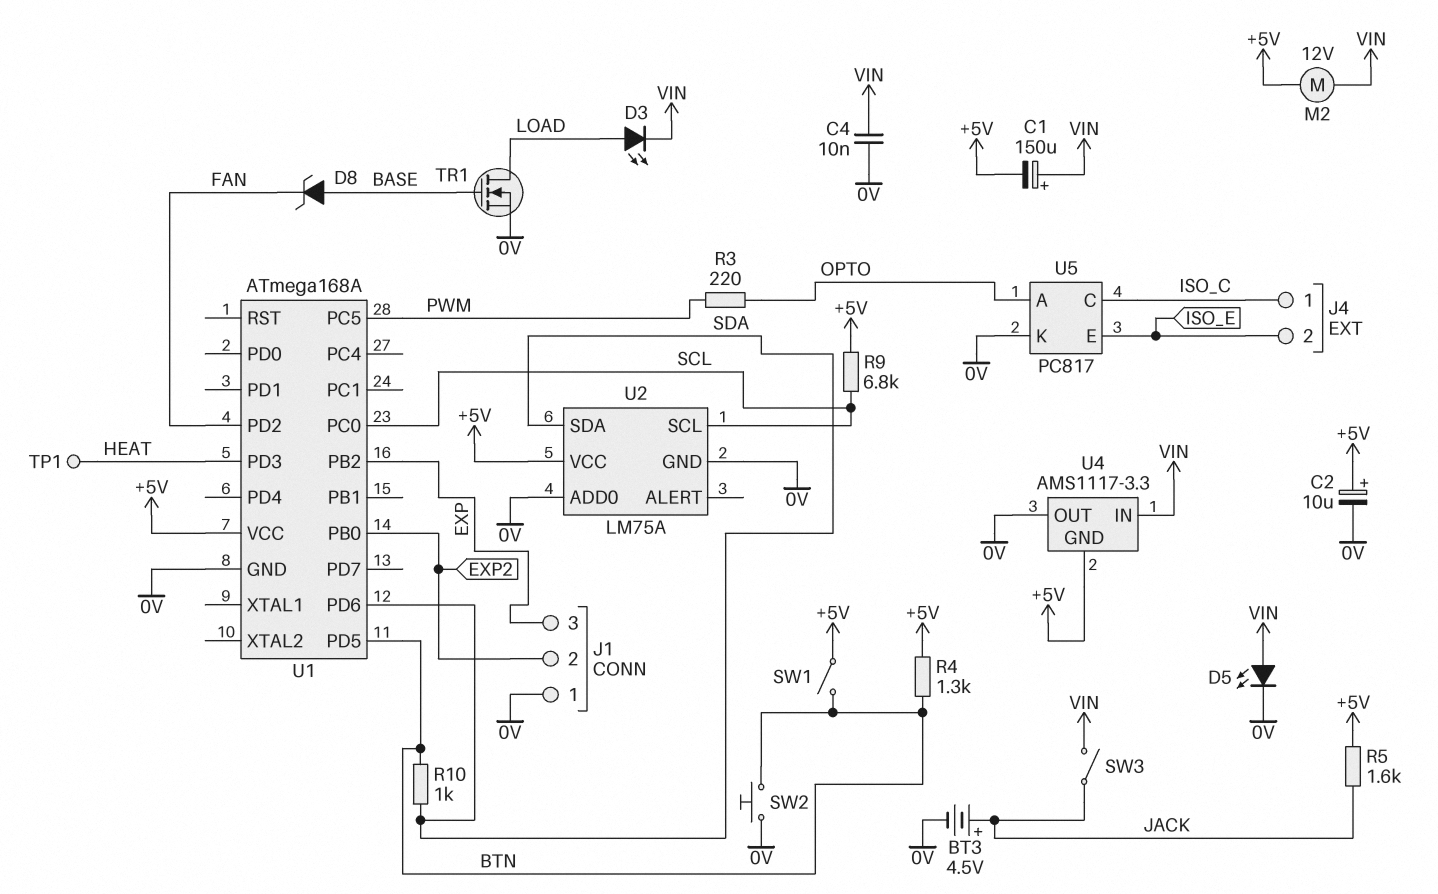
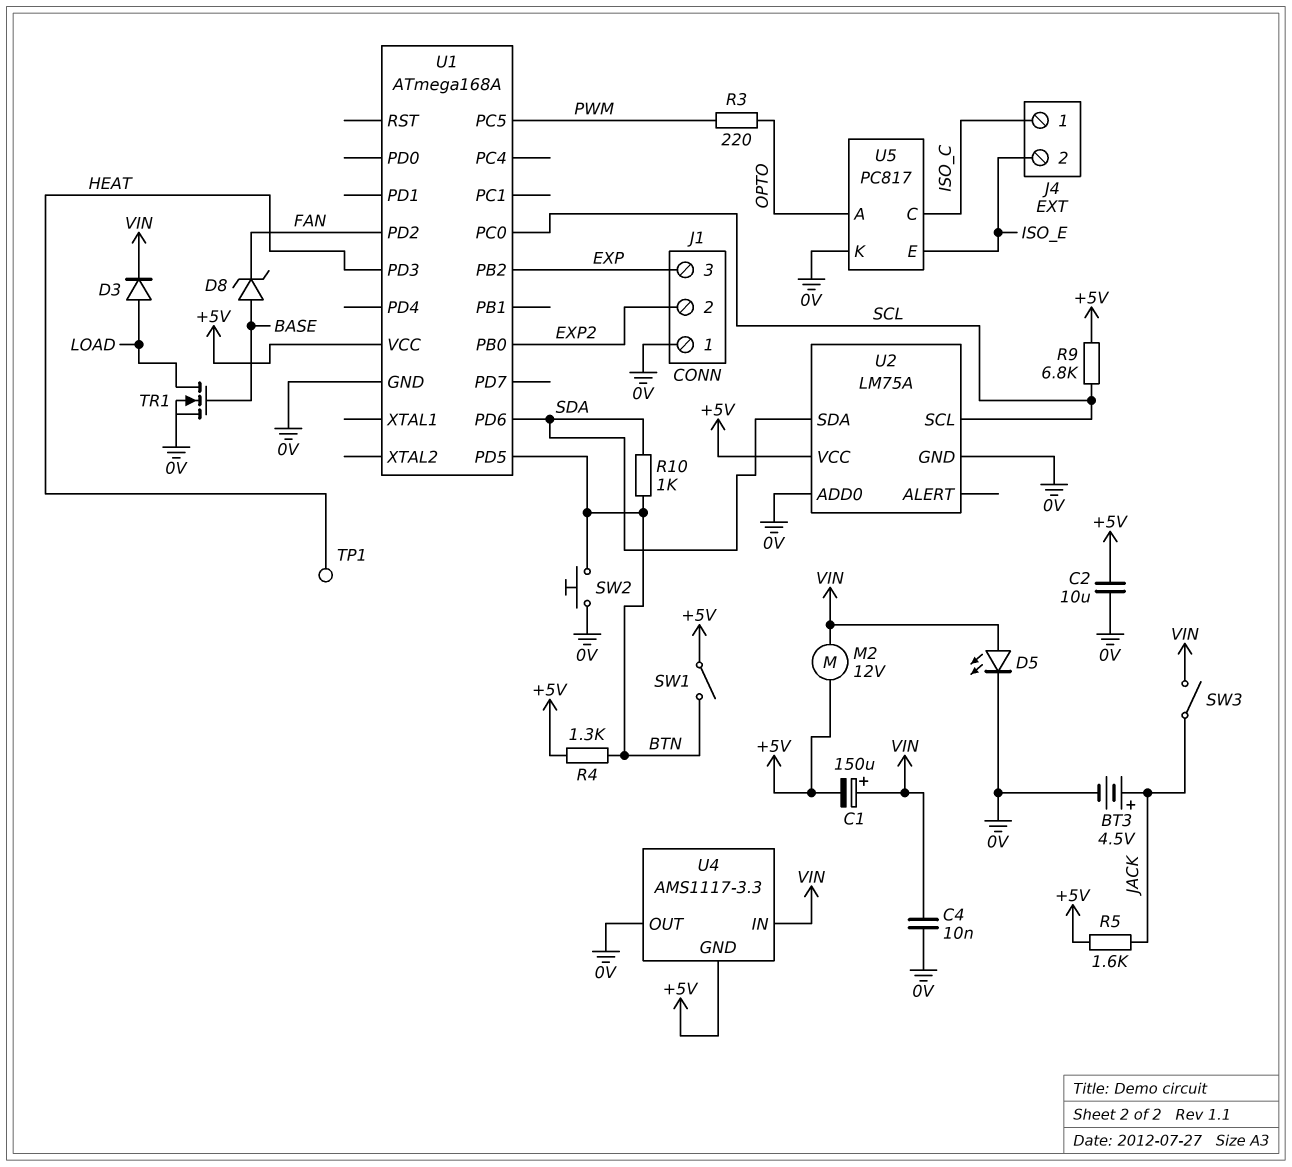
C2: 10uF (plus +5V, minus 0V) -> 10uF (+5V, 0V)
D3: LED (A LOAD, K VIN) -> diode (A LOAD, K VIN)

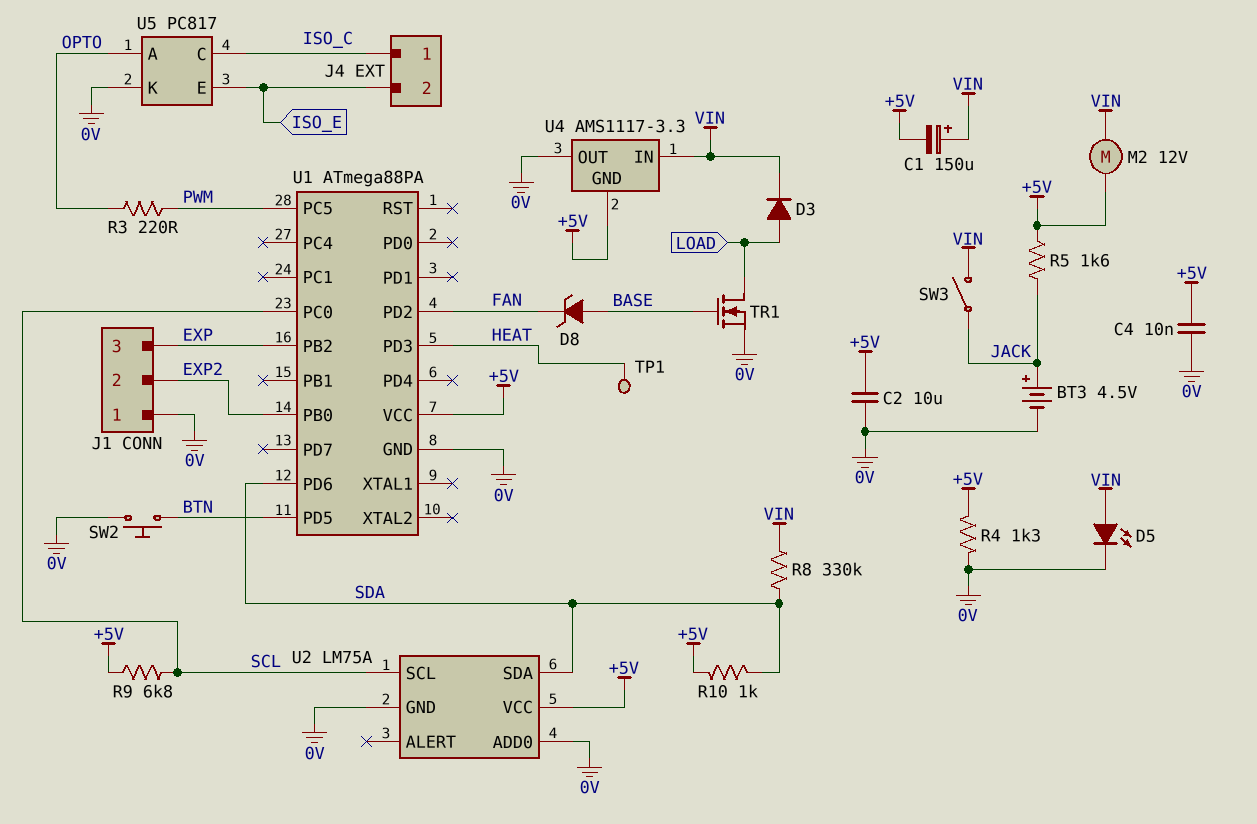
C4: 10nF (0V, VIN) -> 10nF (+5V, 0V)
R4: 1.3k (+5V, BTN) -> 1.3k (+5V, 0V)
R8: none -> 330k (SDA, VIN)
R10: 1k (BTN, SDA) -> 1k (+5V, SDA)
SW1: switch (+5V, BTN) -> none
U1: ATmega168A -> ATmega88PA

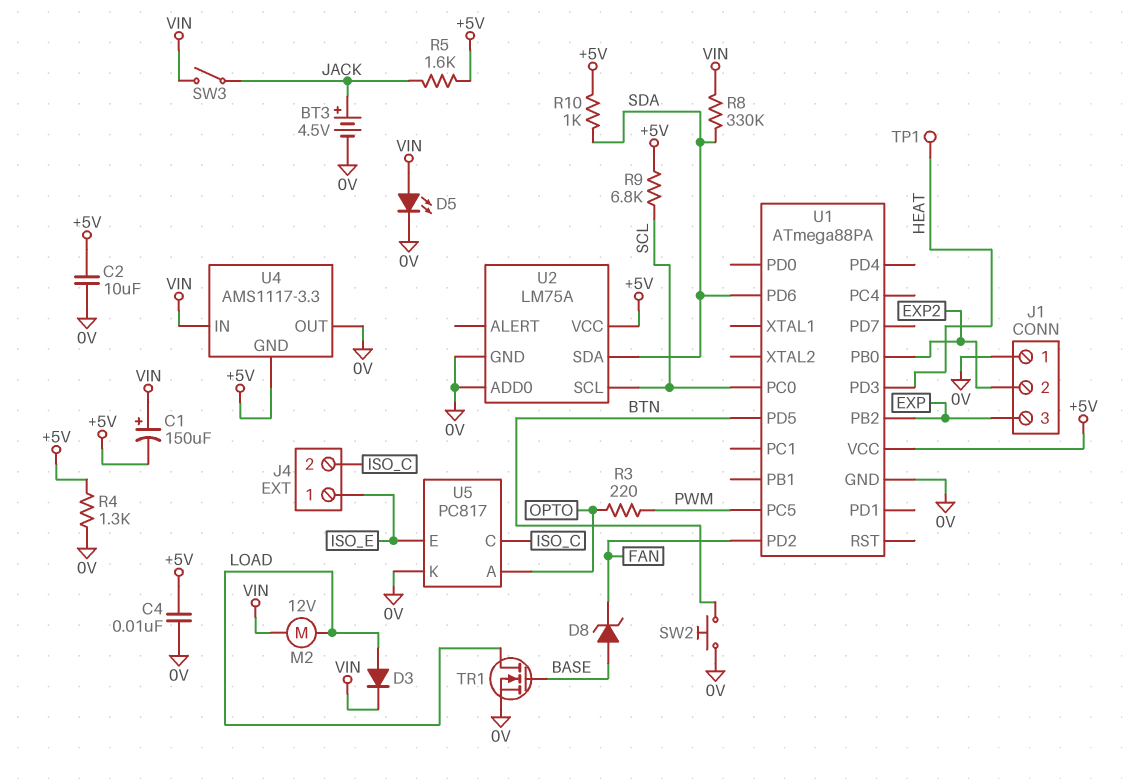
J4 pin 1: ISO_C -> ISO_E
J4 pin 2: ISO_E -> ISO_C
M2: motor 12V (+5V, VIN) -> motor 12V (LOAD, VIN)

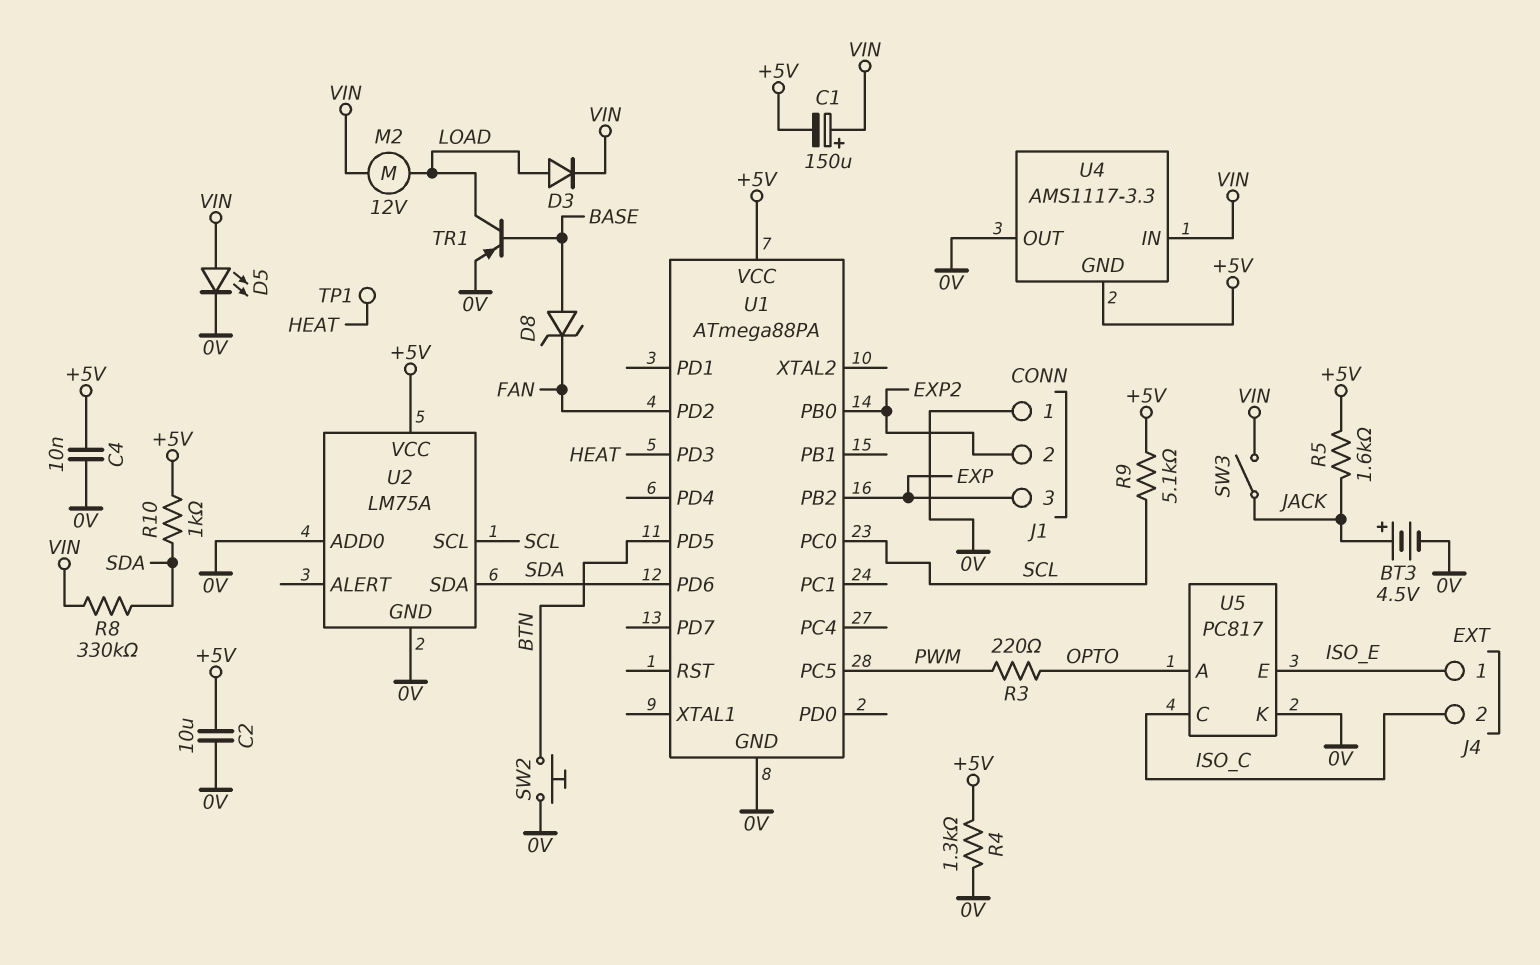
R9: 6.8k (+5V, SCL) -> 5.1k (+5V, SCL)
TR1: NMOS (G BASE, D LOAD, S 0V) -> PNP (B BASE, C LOAD, E 0V)

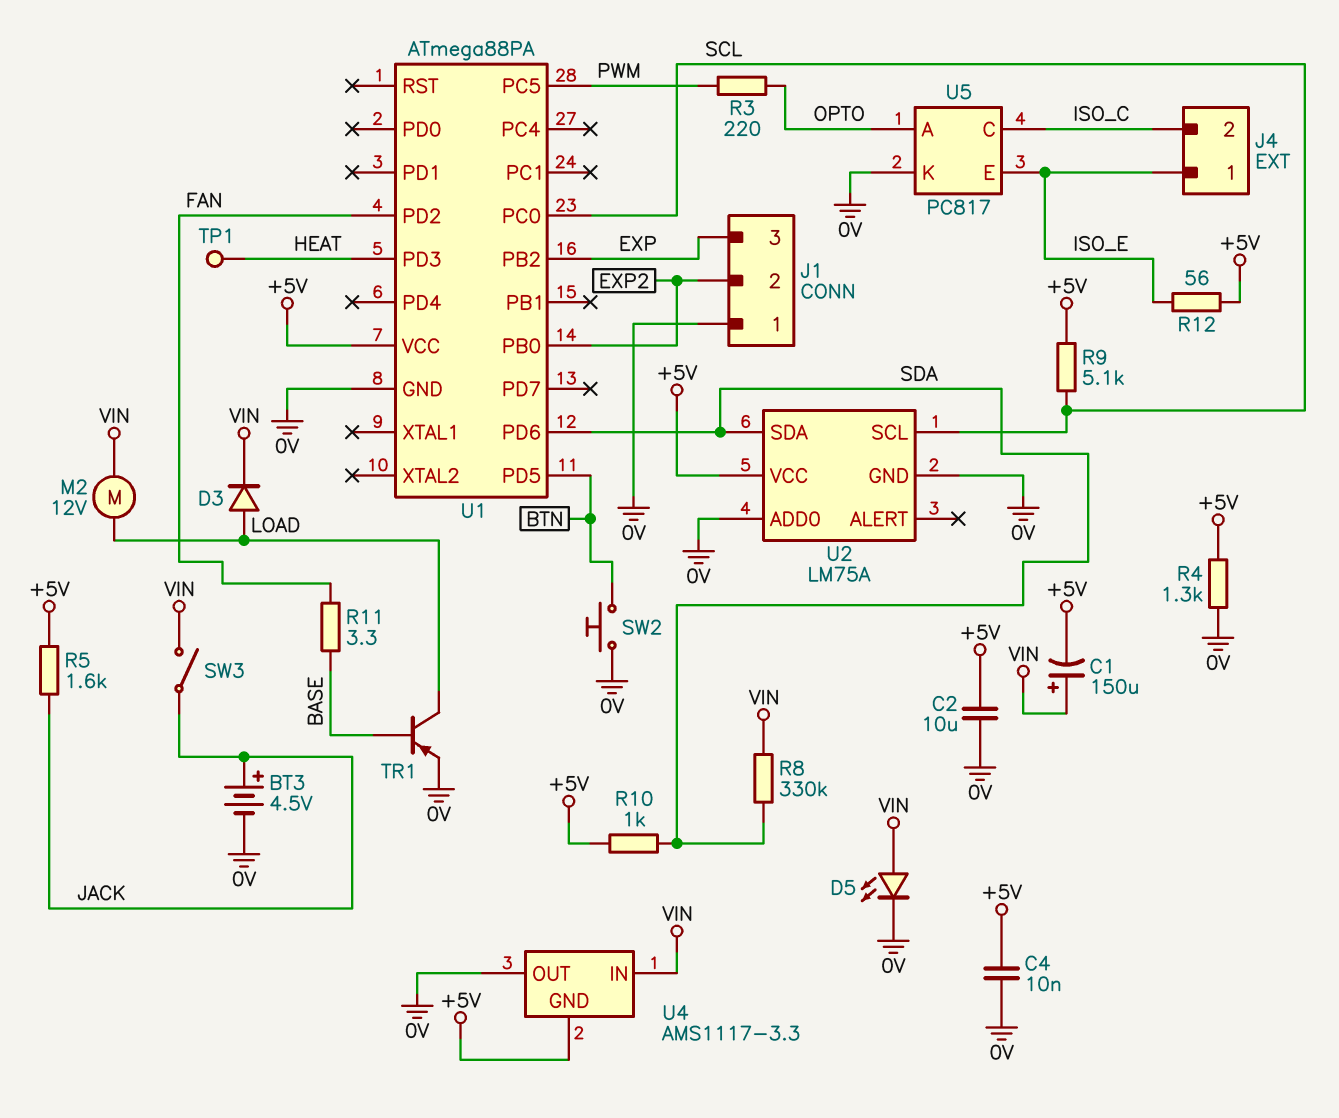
D8: zener (A BASE, K FAN) -> none
R11: none -> 3.3 (BASE, FAN)
R12: none -> 56 (+5V, ISO_E)

